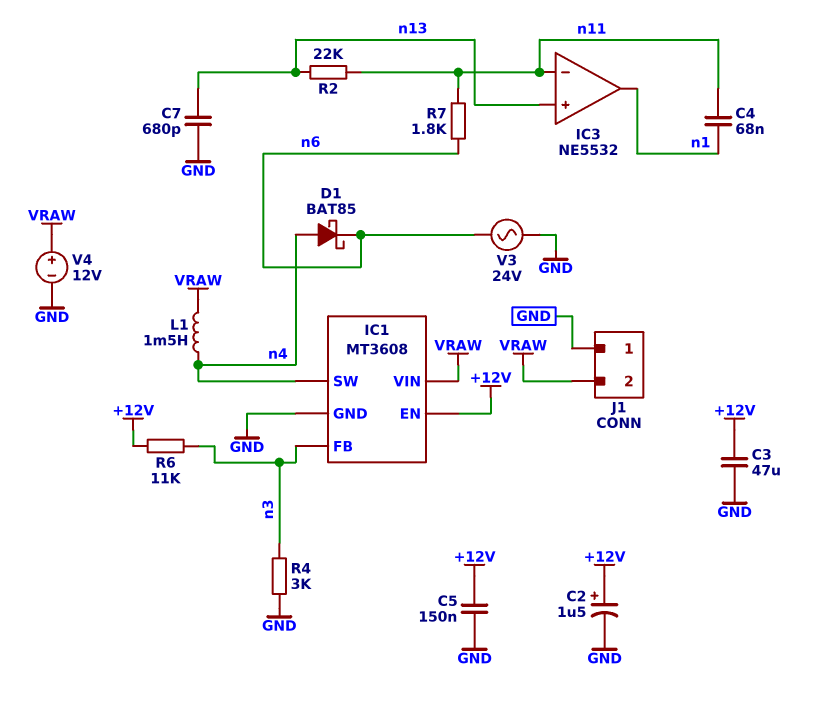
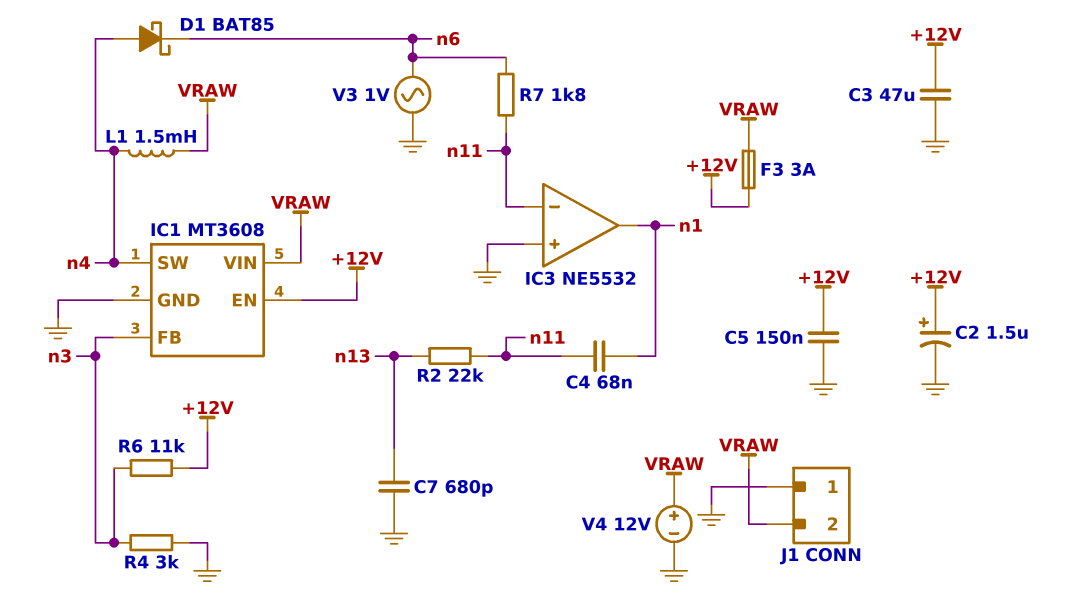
F3: none -> 3A (+12V, VRAW)
IC3 pin in+: n13 -> GND
V3: AC 24V (GND, n6) -> AC 1V (GND, n6)

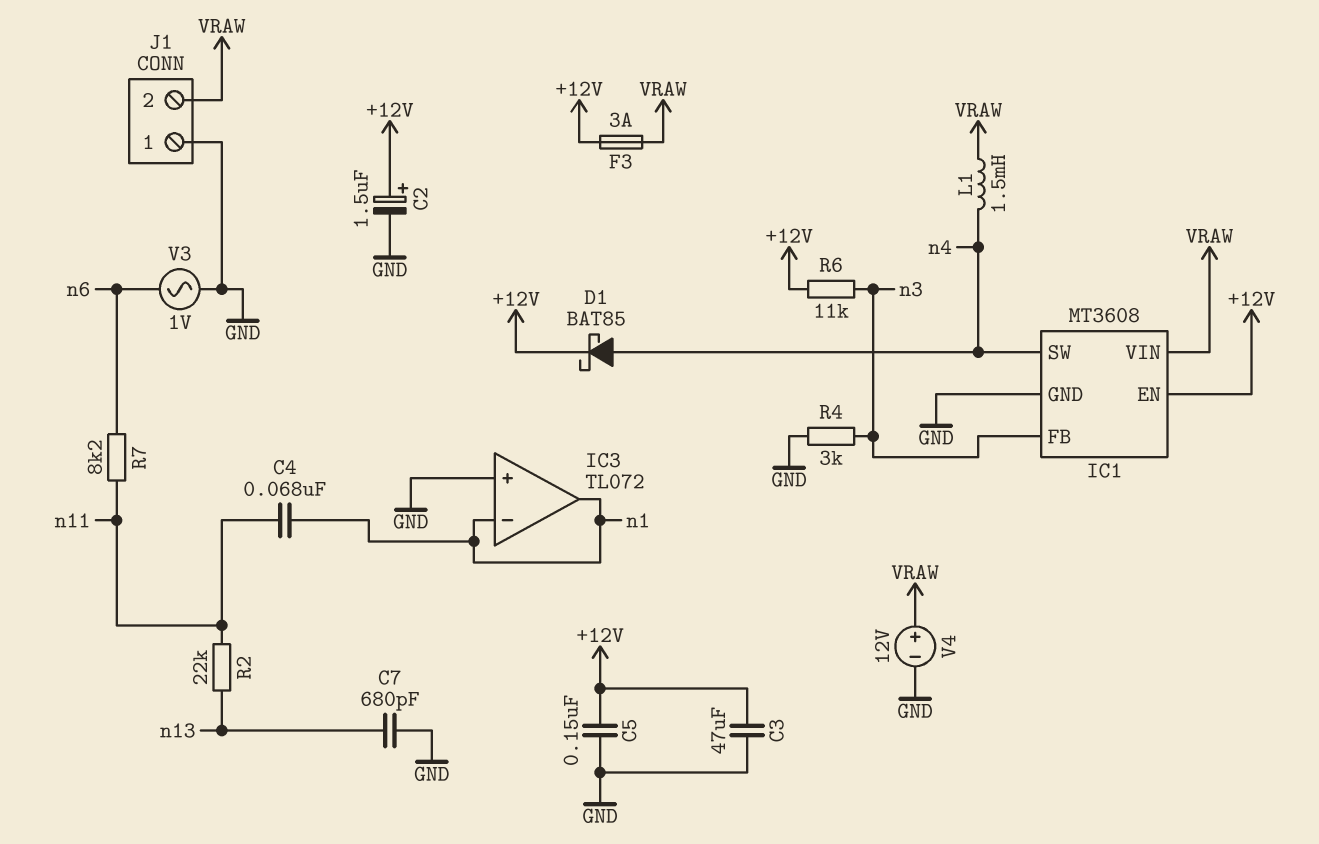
D1: schottky BAT85 (A n4, K n6) -> schottky BAT85 (A n4, K +12V)
IC3: NE5532 -> TL072
IC3 pin in-: n11 -> n1
R7: 1.8k (n6, n11) -> 8.2k (n6, n11)

